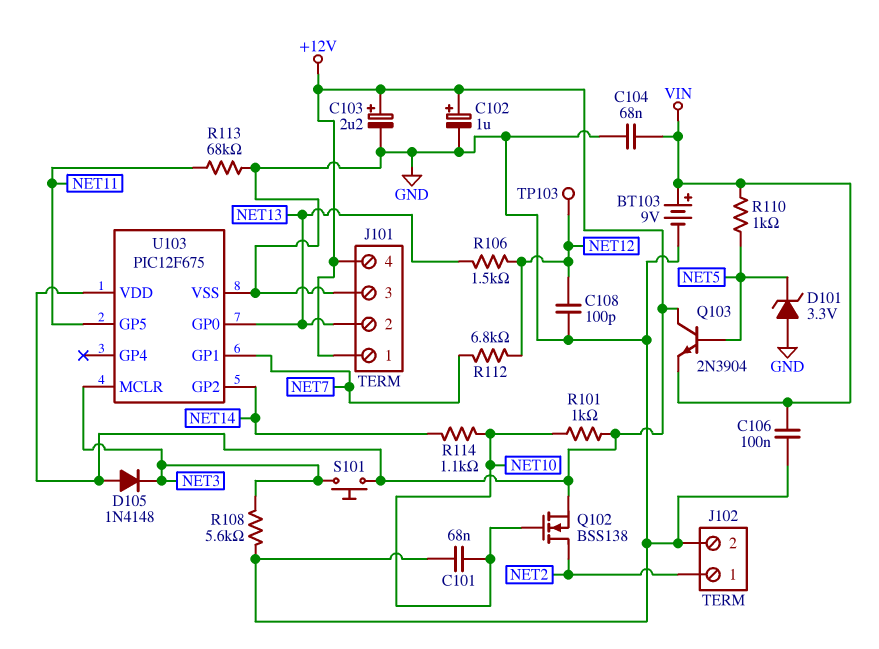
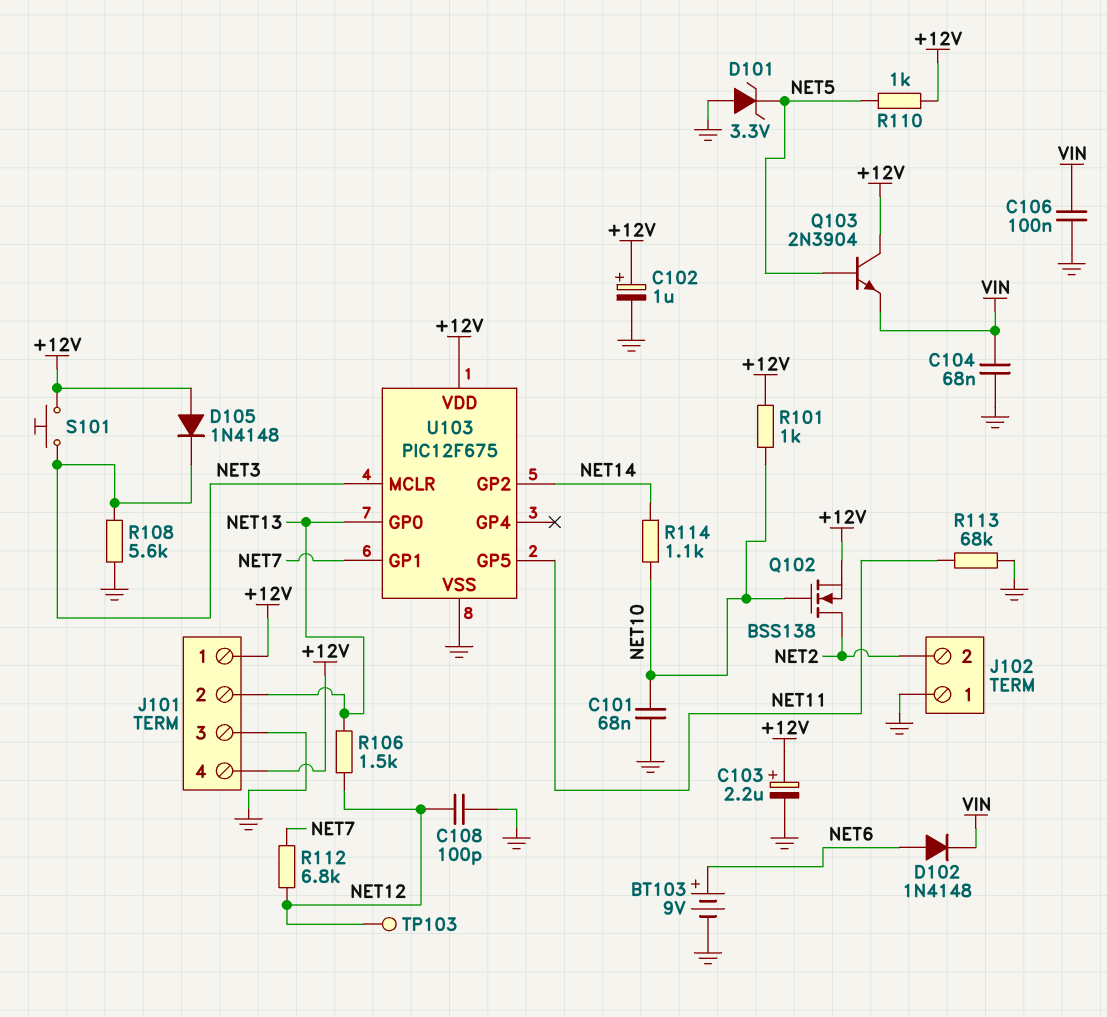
BT103: 9V (plus VIN, minus GND) -> 9V (plus NET6, minus GND)
D102: none -> diode 1N4148 (A NET6, K VIN)
J102 pin 1: NET2 -> GND
J102 pin 2: GND -> NET2
R110: 1k (NET5, VIN) -> 1k (+12V, NET5)

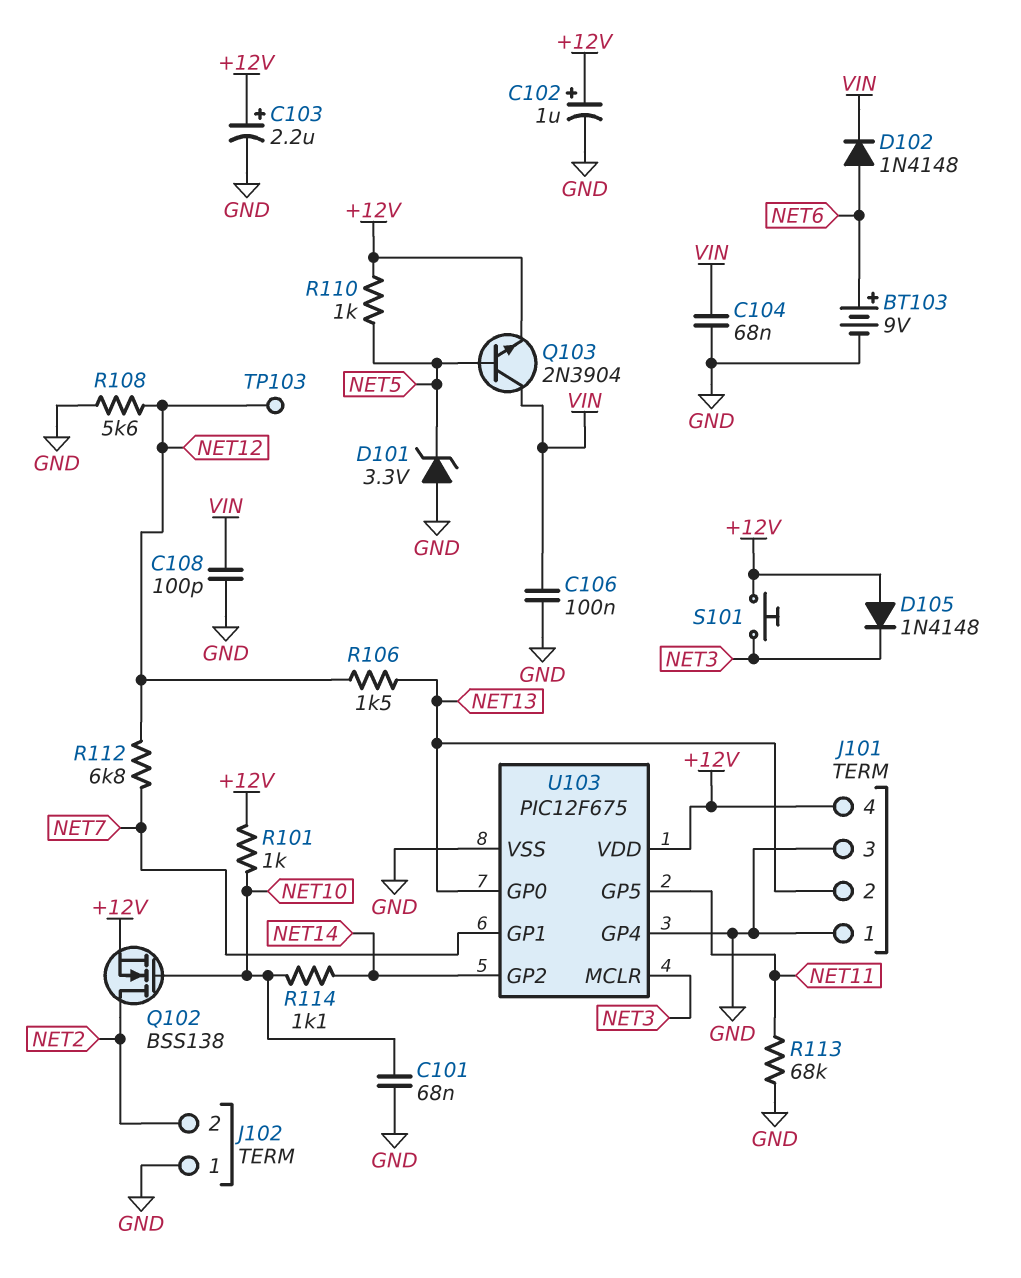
C108: 100pF (GND, NET12) -> 100pF (GND, VIN)
J101 pin 1: +12V -> GND
Q103: NPN 2N3904 (B NET5, C +12V, E VIN) -> NPN 2N3904 (B NET5, C VIN, E +12V)
R108: 5.6k (GND, NET3) -> 5.6k (GND, NET12)
U103 pin GP4: none -> GND

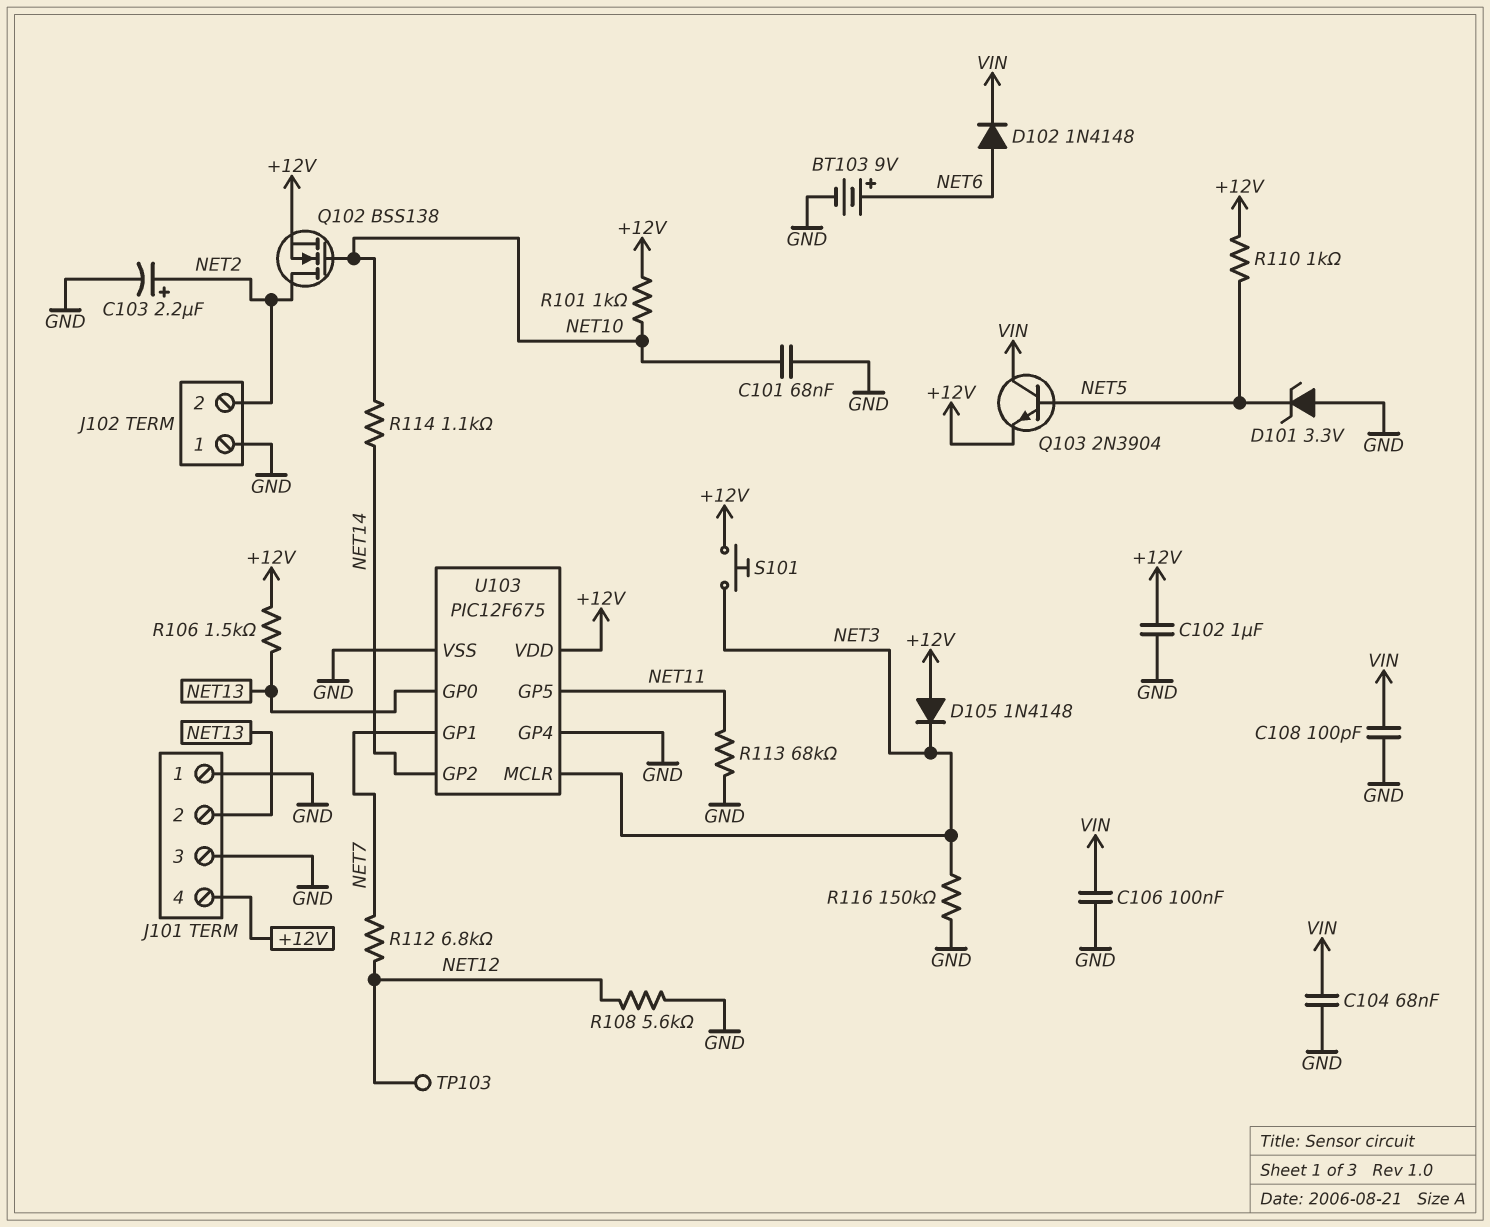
C102: 1uF (plus +12V, minus GND) -> 1uF (+12V, GND)
C103: 2.2uF (plus +12V, minus GND) -> 2.2uF (plus NET2, minus GND)
R106: 1.5k (NET12, NET13) -> 1.5k (+12V, NET13)
R116: none -> 150k (GND, NET3)

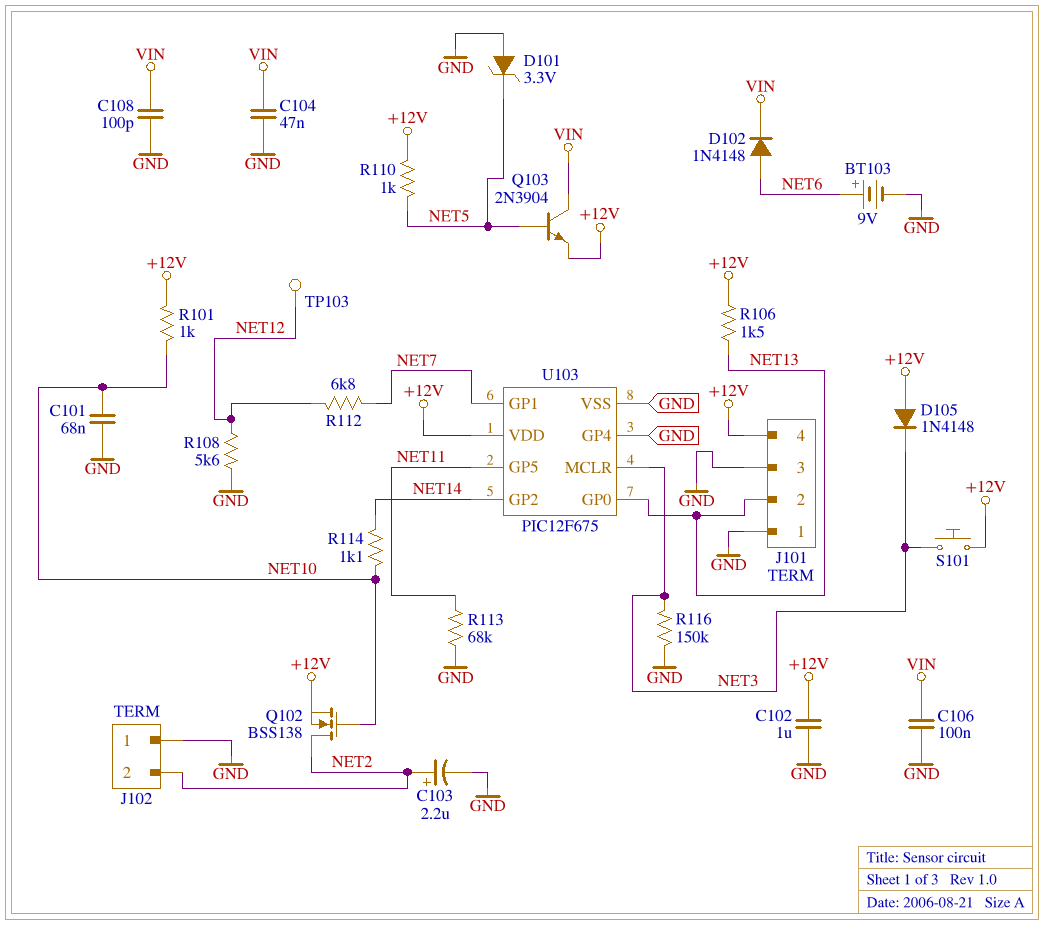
C104: 68nF (GND, VIN) -> 47nF (GND, VIN)

